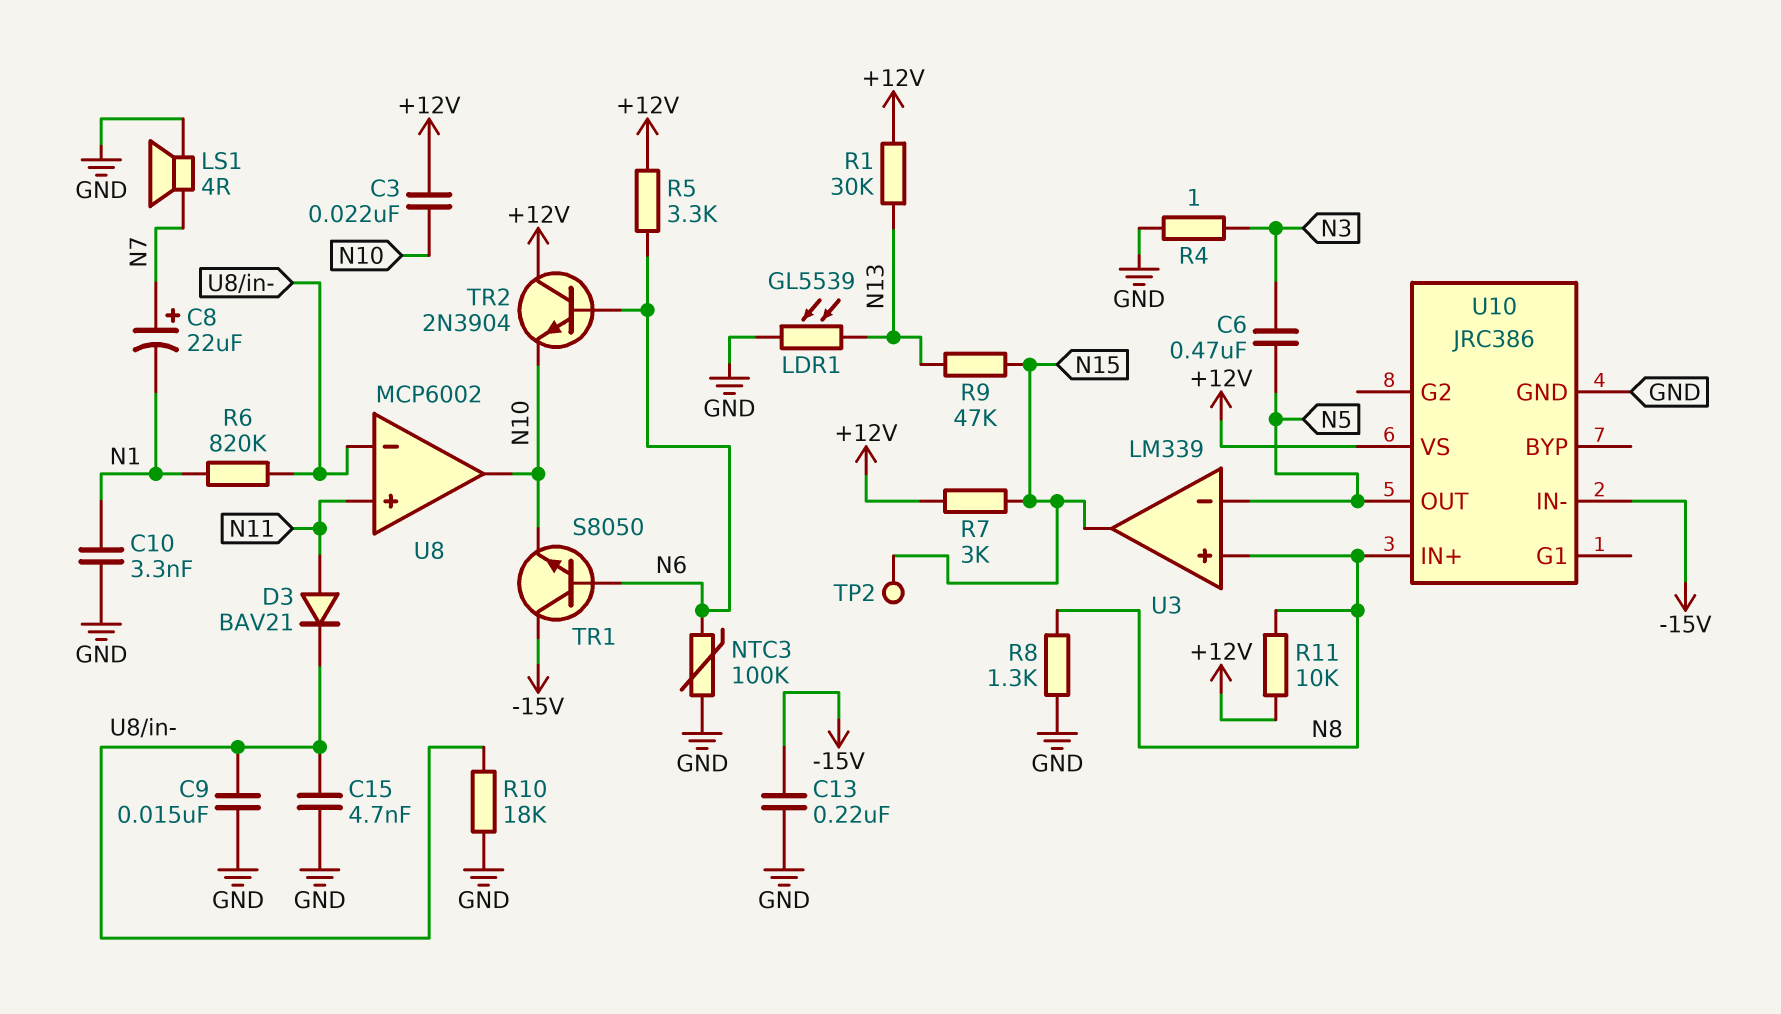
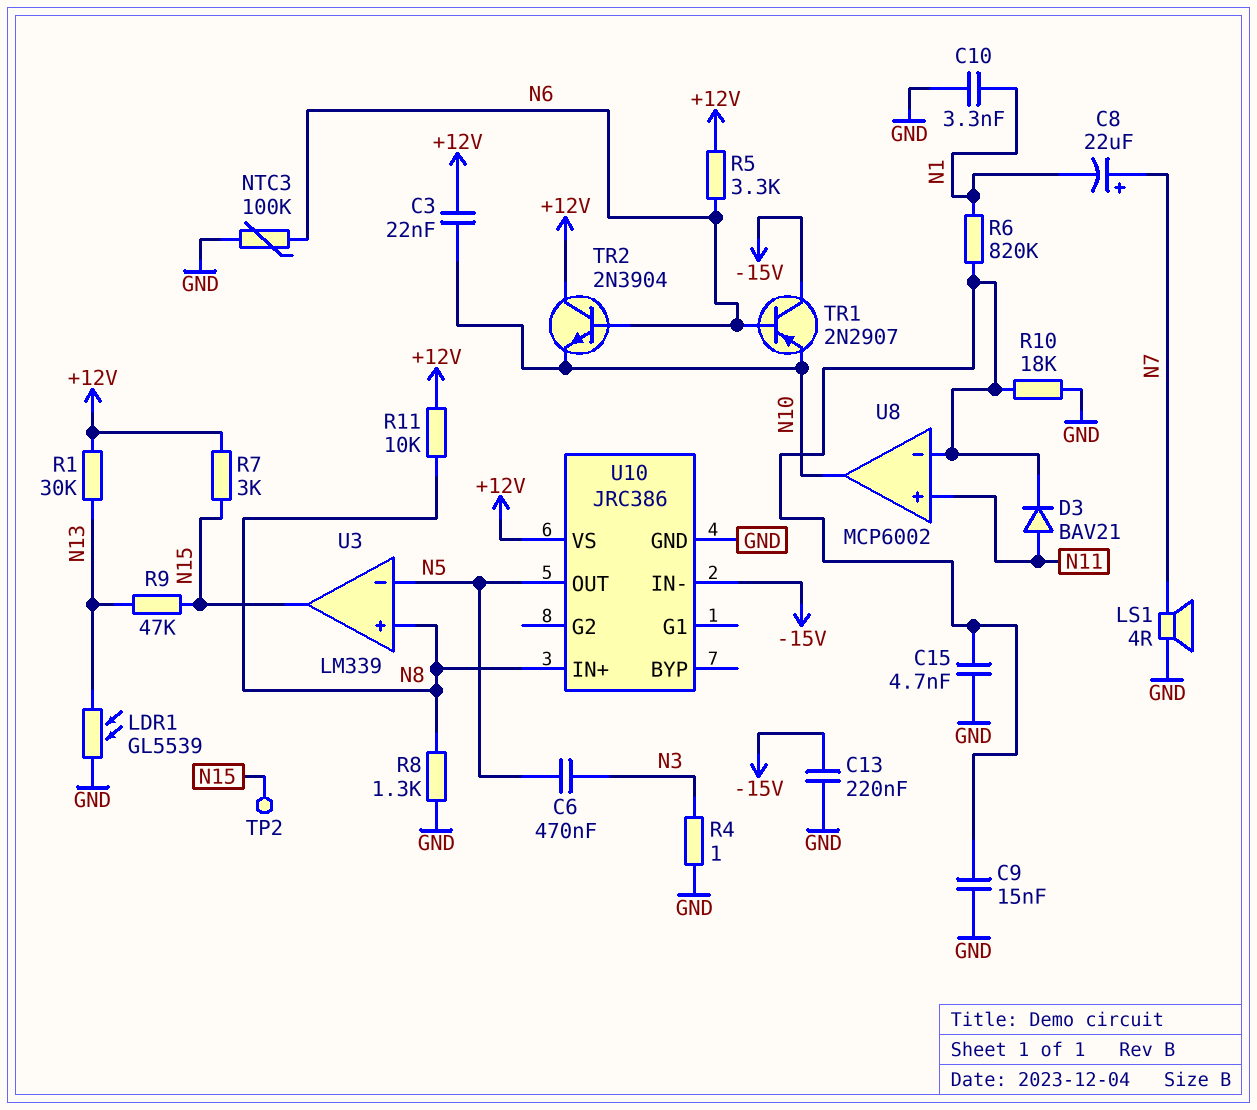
TR1: NPN S8050 (B N6, C -15V, E N10) -> PNP 2N2907 (B N6, C -15V, E N10)

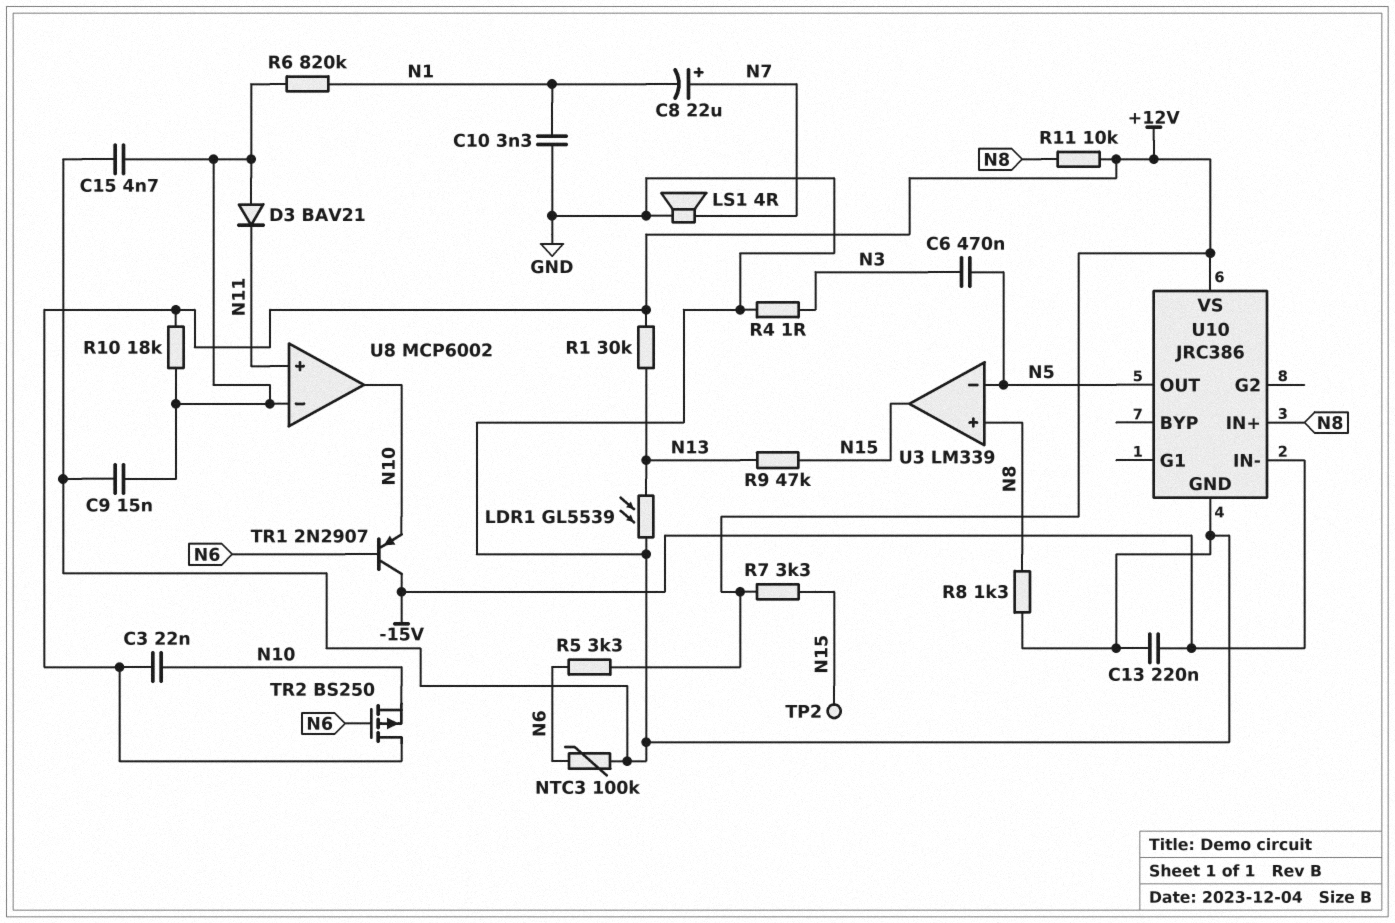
D3: diode BAV21 (A N11, K U8/in-) -> diode BAV21 (A U8/in-, K N11)
R7: 3k (+12V, N15) -> 3.3k (+12V, N15)
R10: 18k (GND, U8/in-) -> 18k (+12V, U8/in-)
TR2: NPN 2N3904 (B N6, C +12V, E N10) -> PMOS BS250 (G N6, D +12V, S N10)

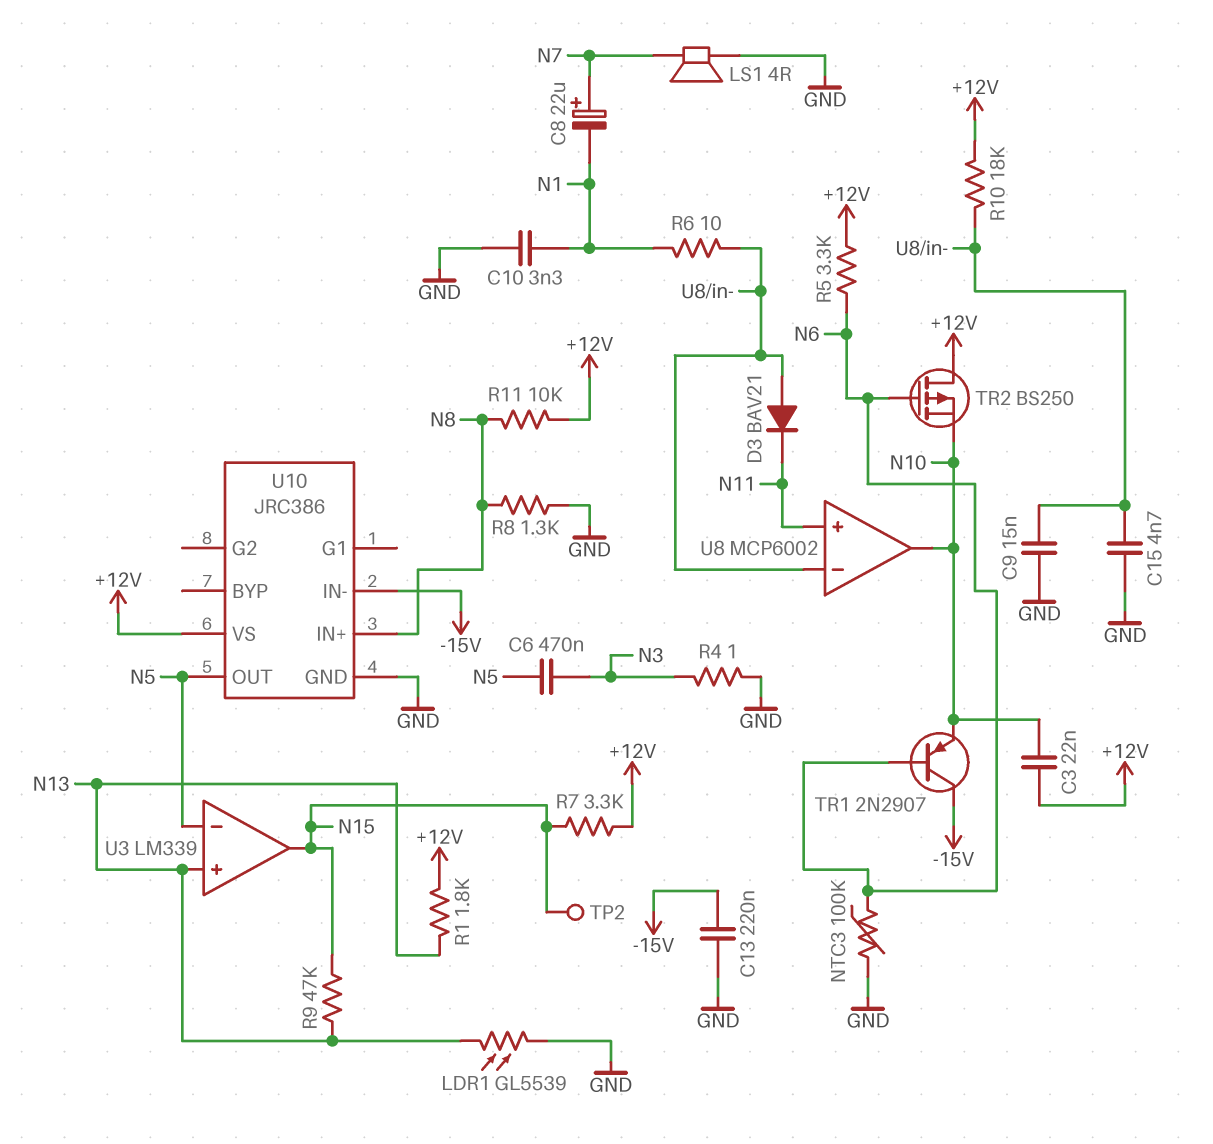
R1: 30k (+12V, N13) -> 1.8k (+12V, N13)
R6: 820k (N1, U8/in-) -> 10 (N1, U8/in-)
U3 pin in+: N8 -> N13

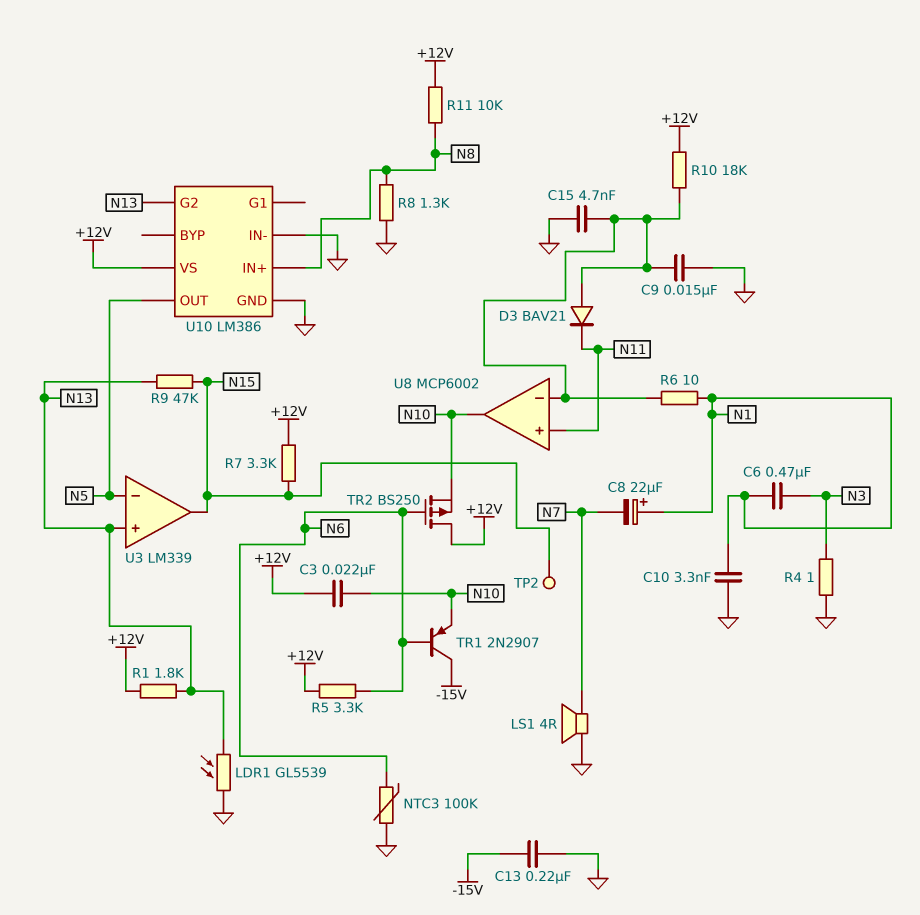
C6: 470nF (N3, N5) -> 470nF (N1, N3)
C8: 22uF (plus N7, minus N1) -> 22uF (plus N1, minus N7)
U10: JRC386 -> LM386
U10 pin G2: none -> N13
U10 pin IN-: -15V -> GND

